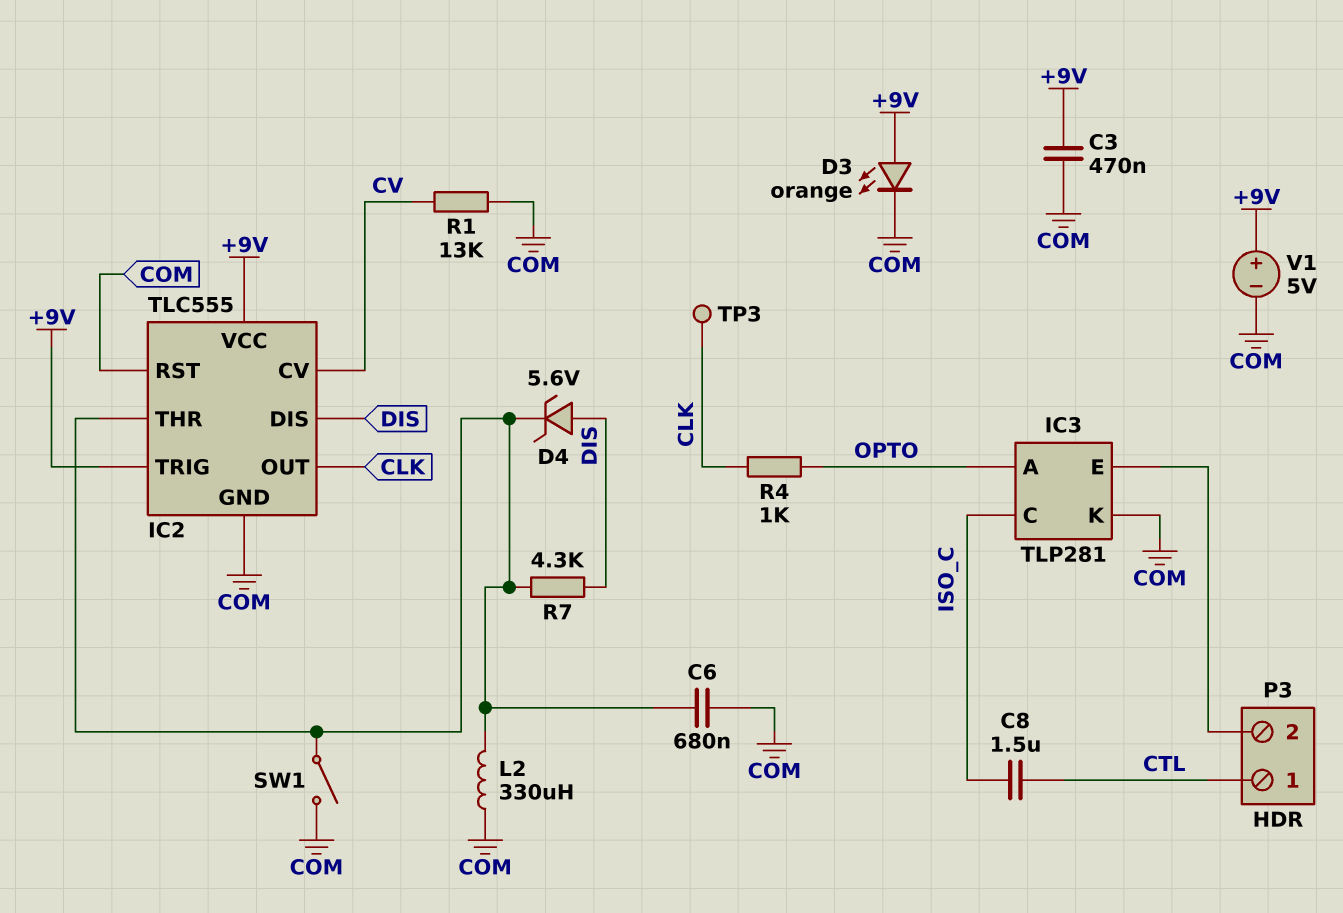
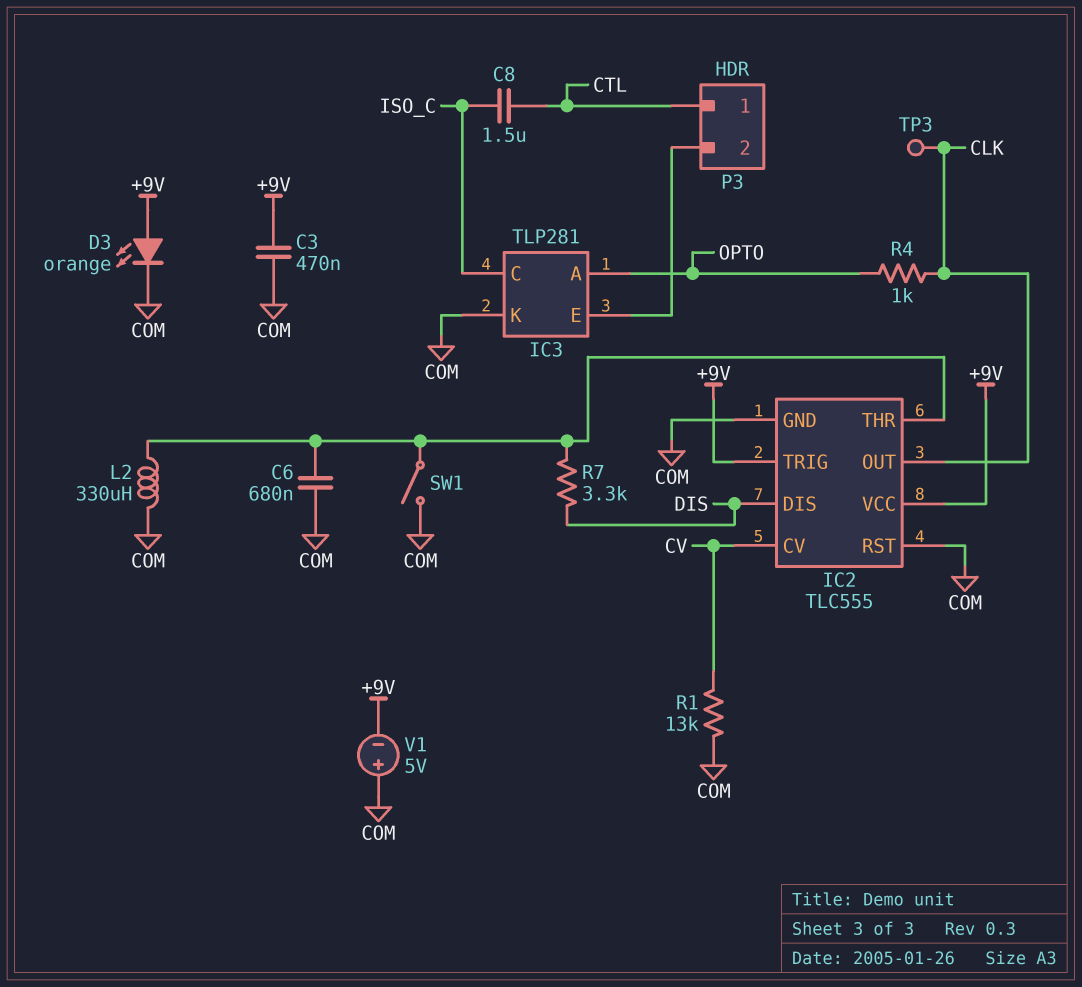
D4: zener 5.6V (A DIS, K IC2/THR) -> none
R7: 4.3k (DIS, IC2/THR) -> 3.3k (DIS, IC2/THR)
V1: 5V (plus +9V, minus COM) -> 5V (plus COM, minus +9V)

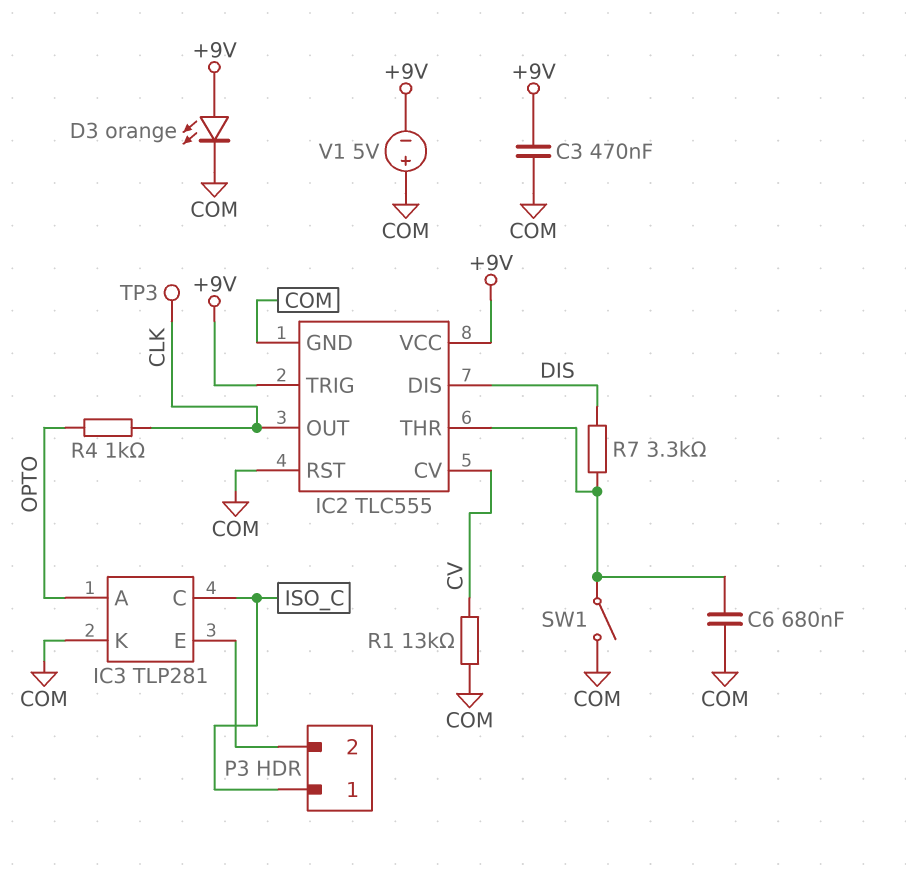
C8: 1.5uF (CTL, ISO_C) -> none
L2: 330uH (COM, IC2/THR) -> none
P3 pin 1: CTL -> ISO_C

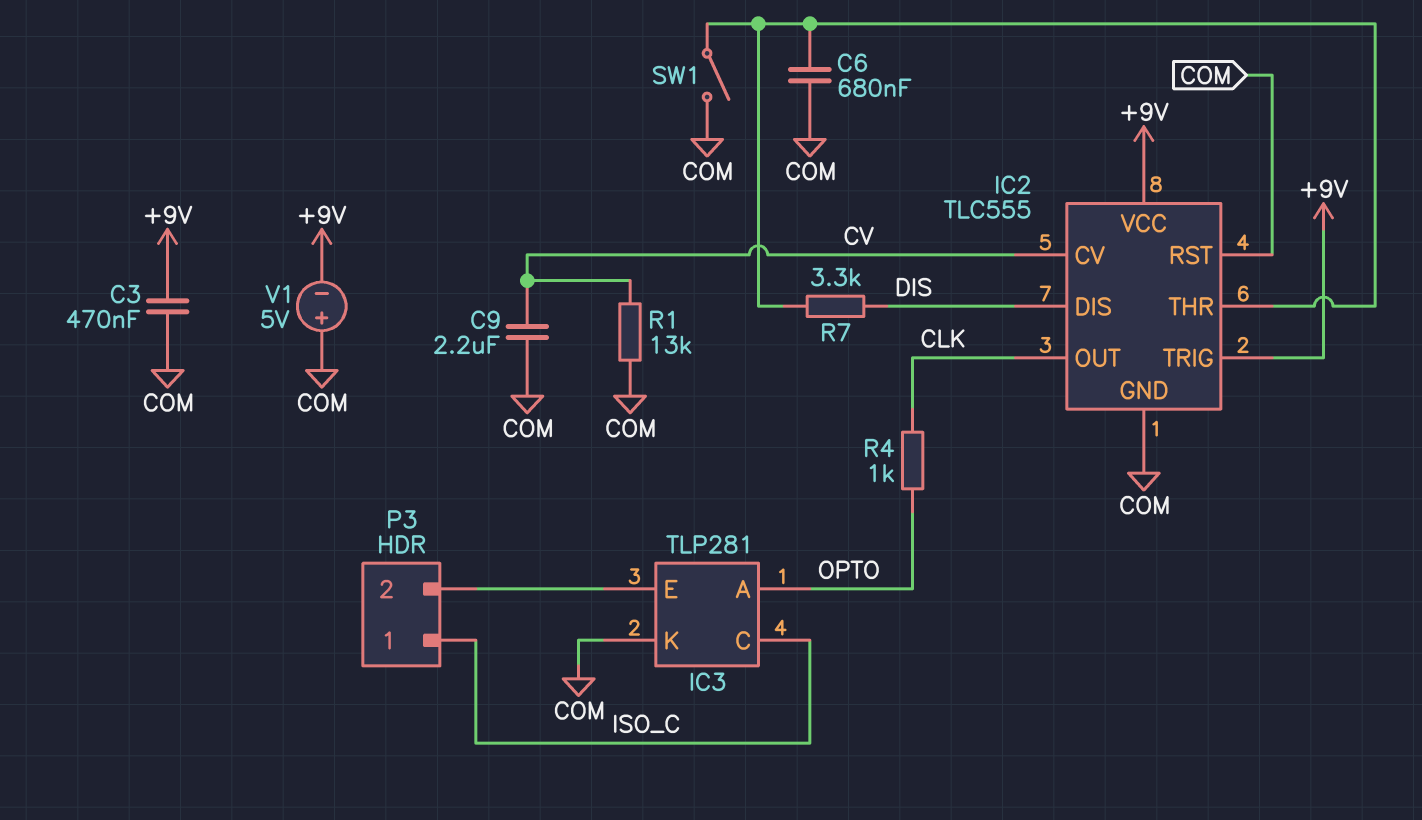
C9: none -> 2.2uF (COM, CV)
D3: LED orange (A +9V, K COM) -> none
TP3: test point (CLK) -> none

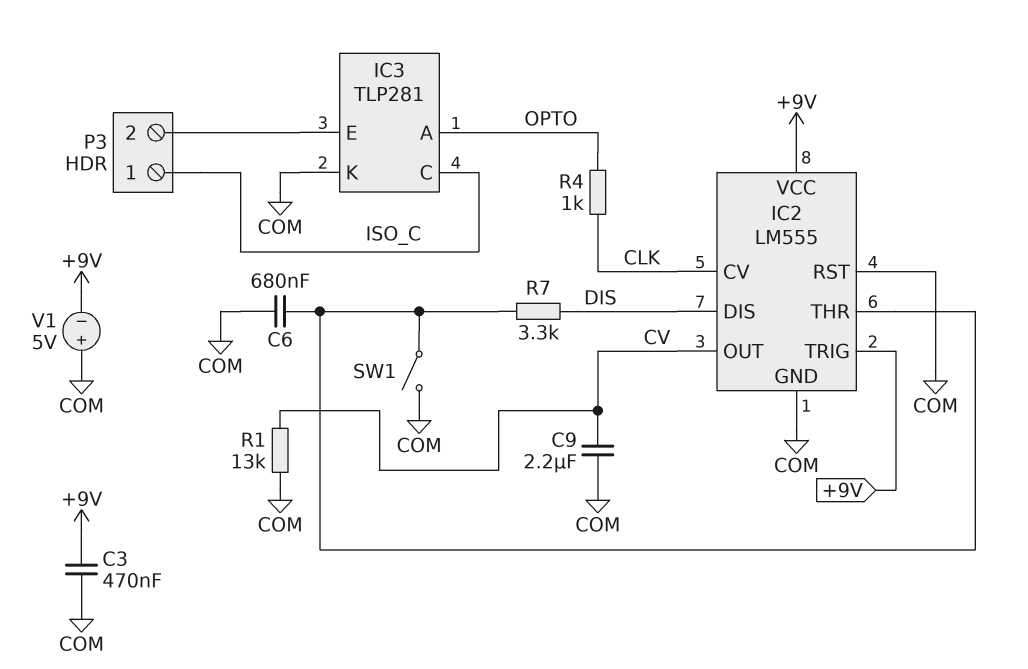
IC2: TLC555 -> LM555
IC2 pin CV: CV -> CLK
IC2 pin OUT: CLK -> CV

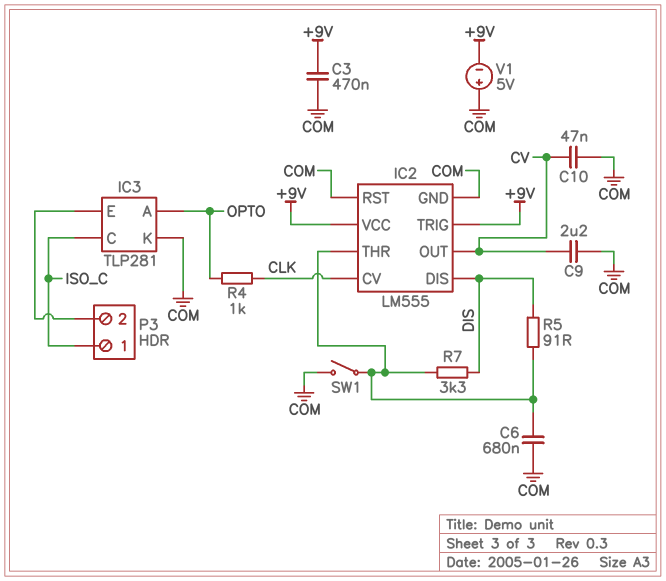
C10: none -> 47nF (COM, CV)
R1: 13k (COM, CV) -> none
R5: none -> 91 (DIS, IC2/THR)

